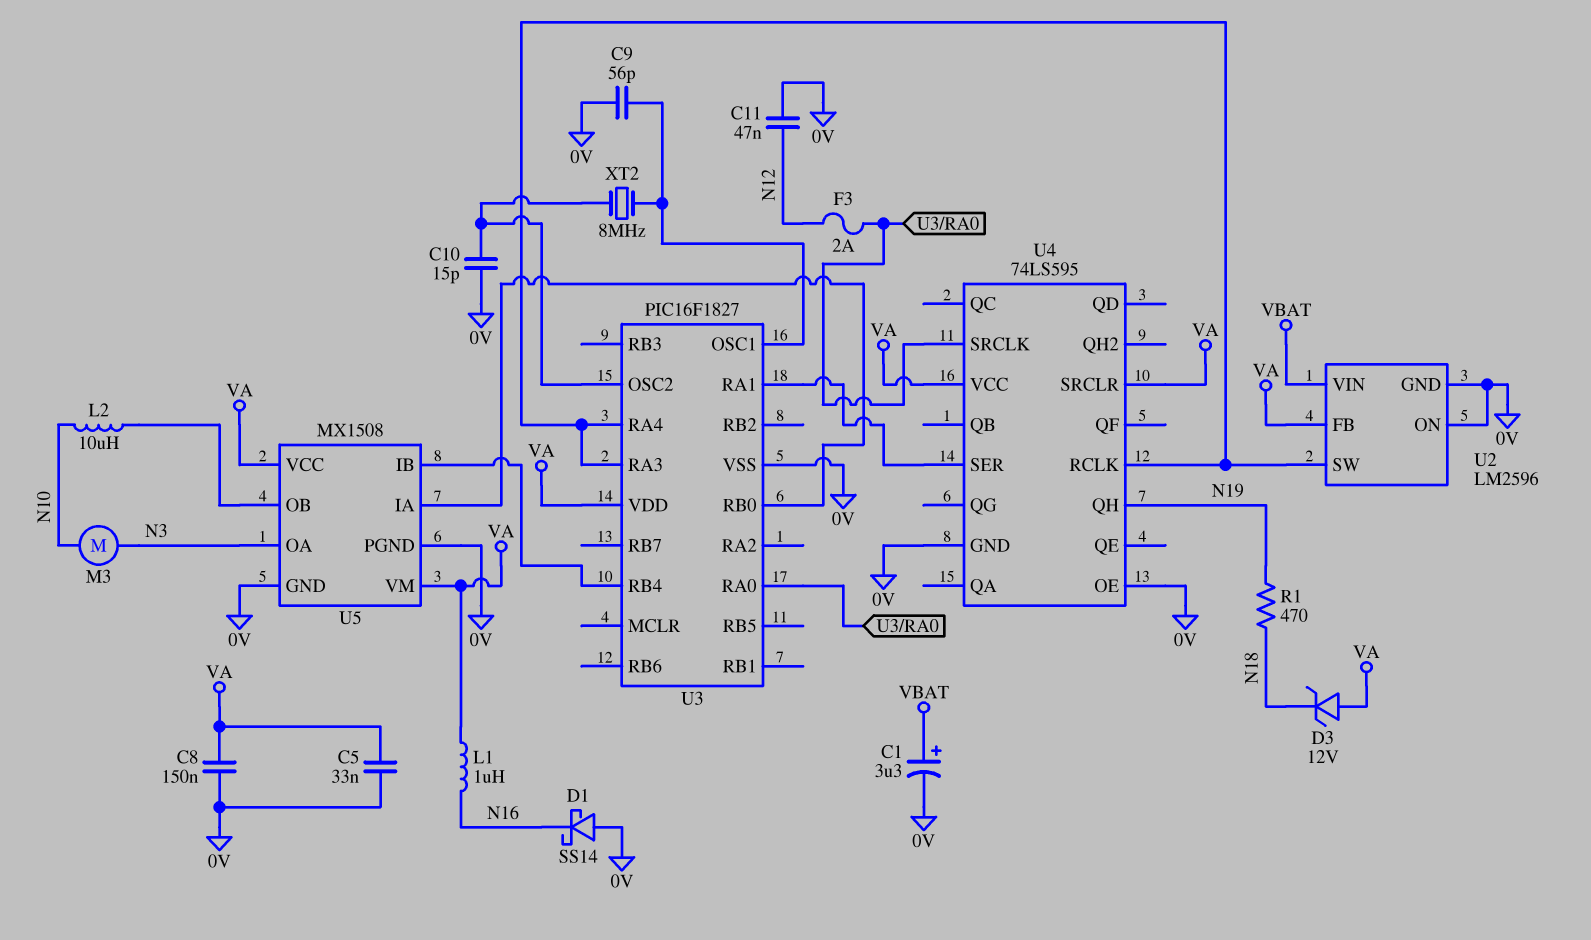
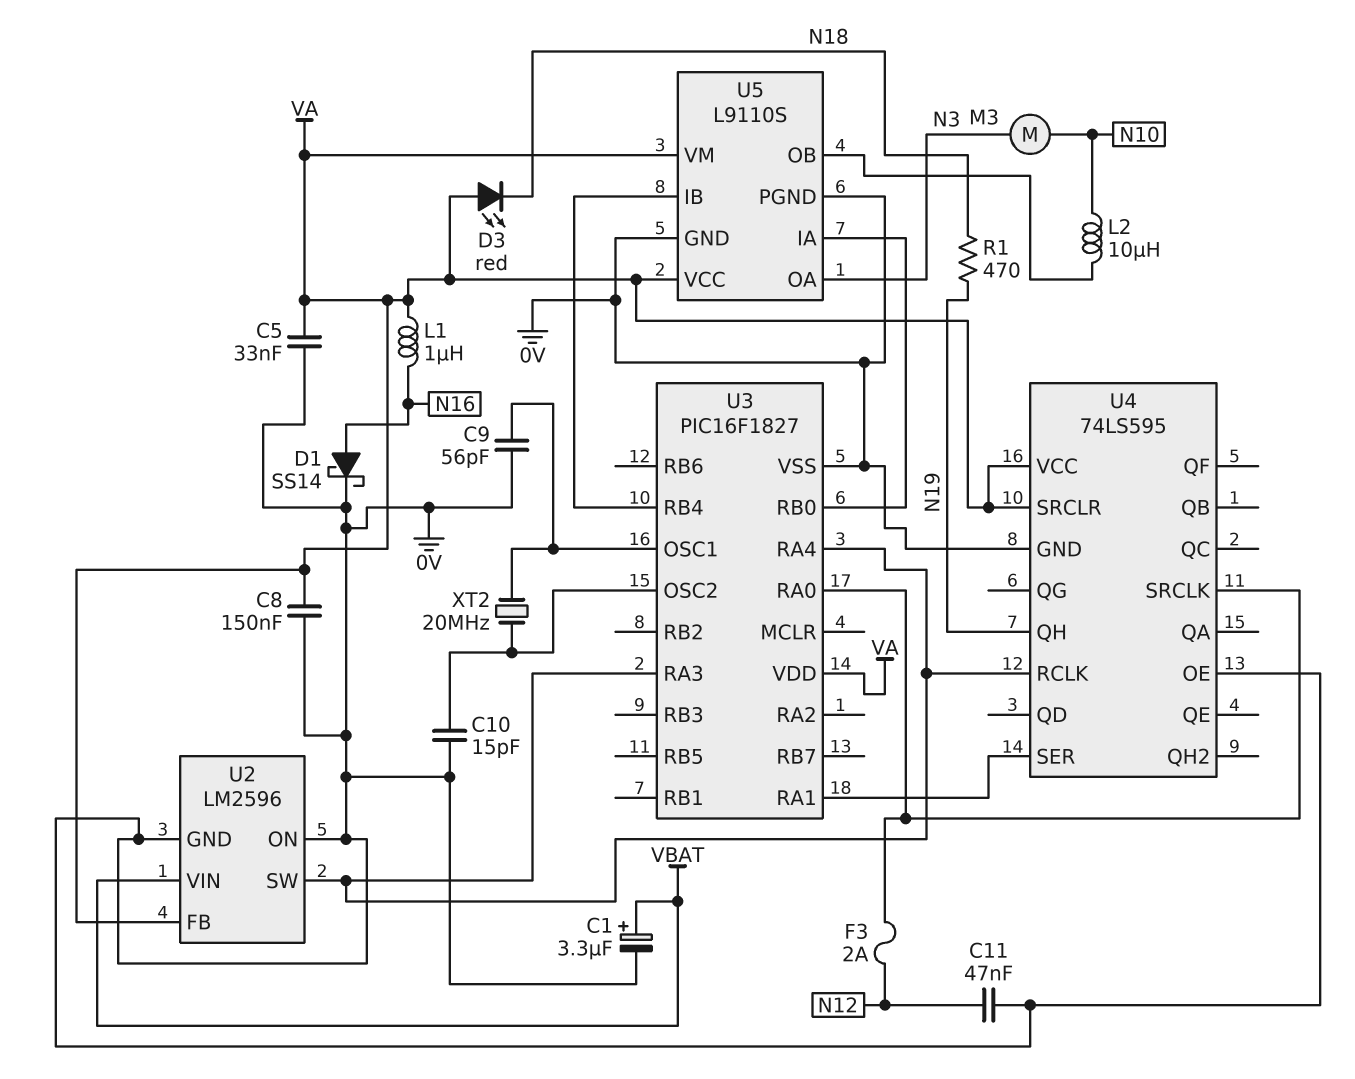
D1: schottky SS14 (A 0V, K N16) -> schottky SS14 (A N16, K 0V)
D3: zener 12V (A VA, K N18) -> LED red (A VA, K N18)
U5: MX1508 -> L9110S
XT2: 8MHz (U3/OSC1, U3/OSC2) -> 20MHz (U3/OSC1, U3/OSC2)

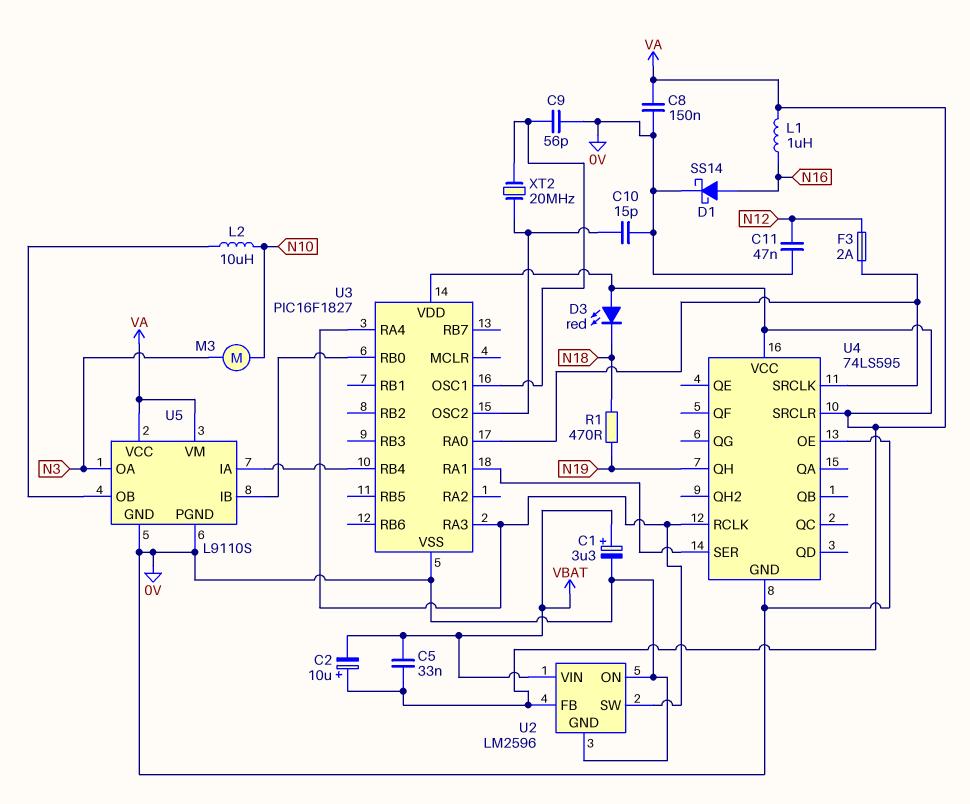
C2: none -> 10uF (plus VA, minus VBAT)
C5: 33nF (0V, VA) -> 33nF (VA, VBAT)
U5 pin IA: U3/RB0 -> U3/RB4
U5 pin IB: U3/RB4 -> U3/RB0

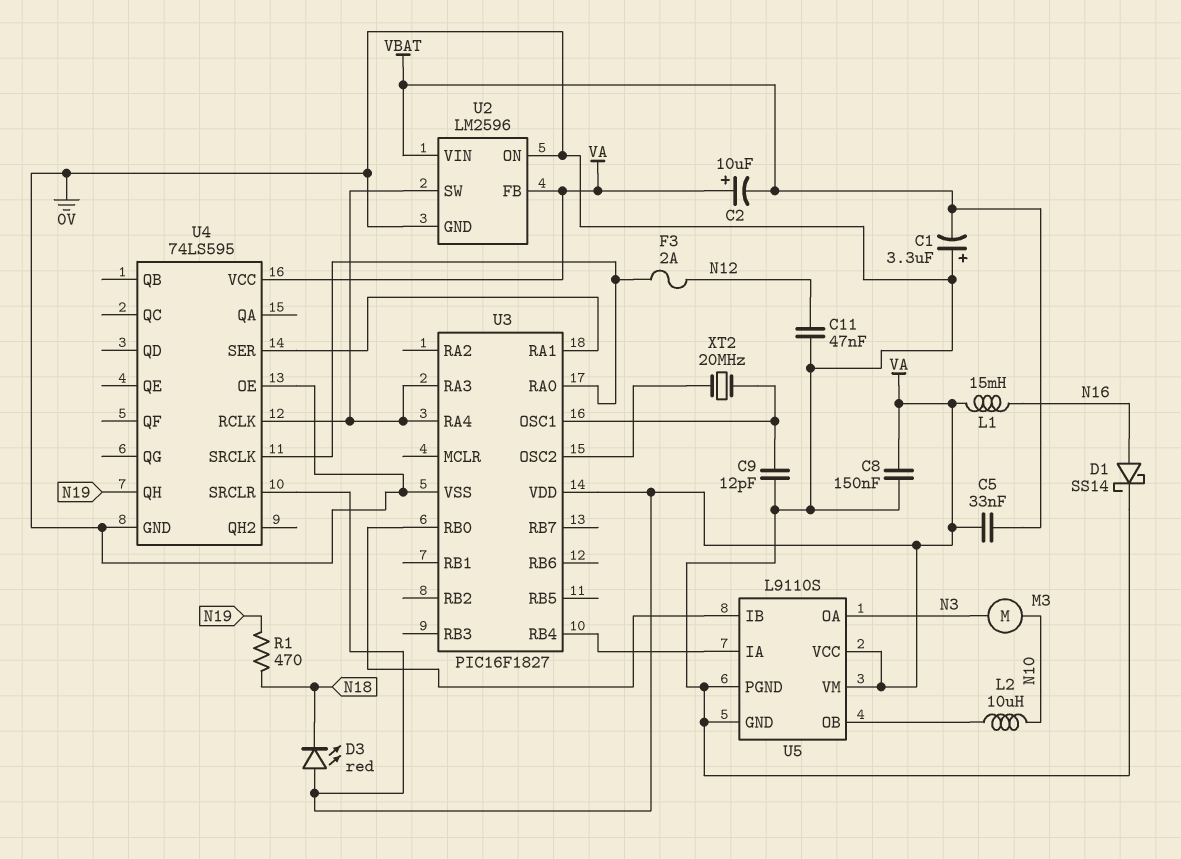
C1: 3.3uF (plus VBAT, minus 0V) -> 3.3uF (plus 0V, minus VBAT)
C9: 56pF (0V, U3/OSC1) -> 12pF (0V, U3/OSC1)
C10: 15pF (0V, U3/OSC2) -> none
L1: 1uH (N16, VA) -> 15mH (N16, VA)

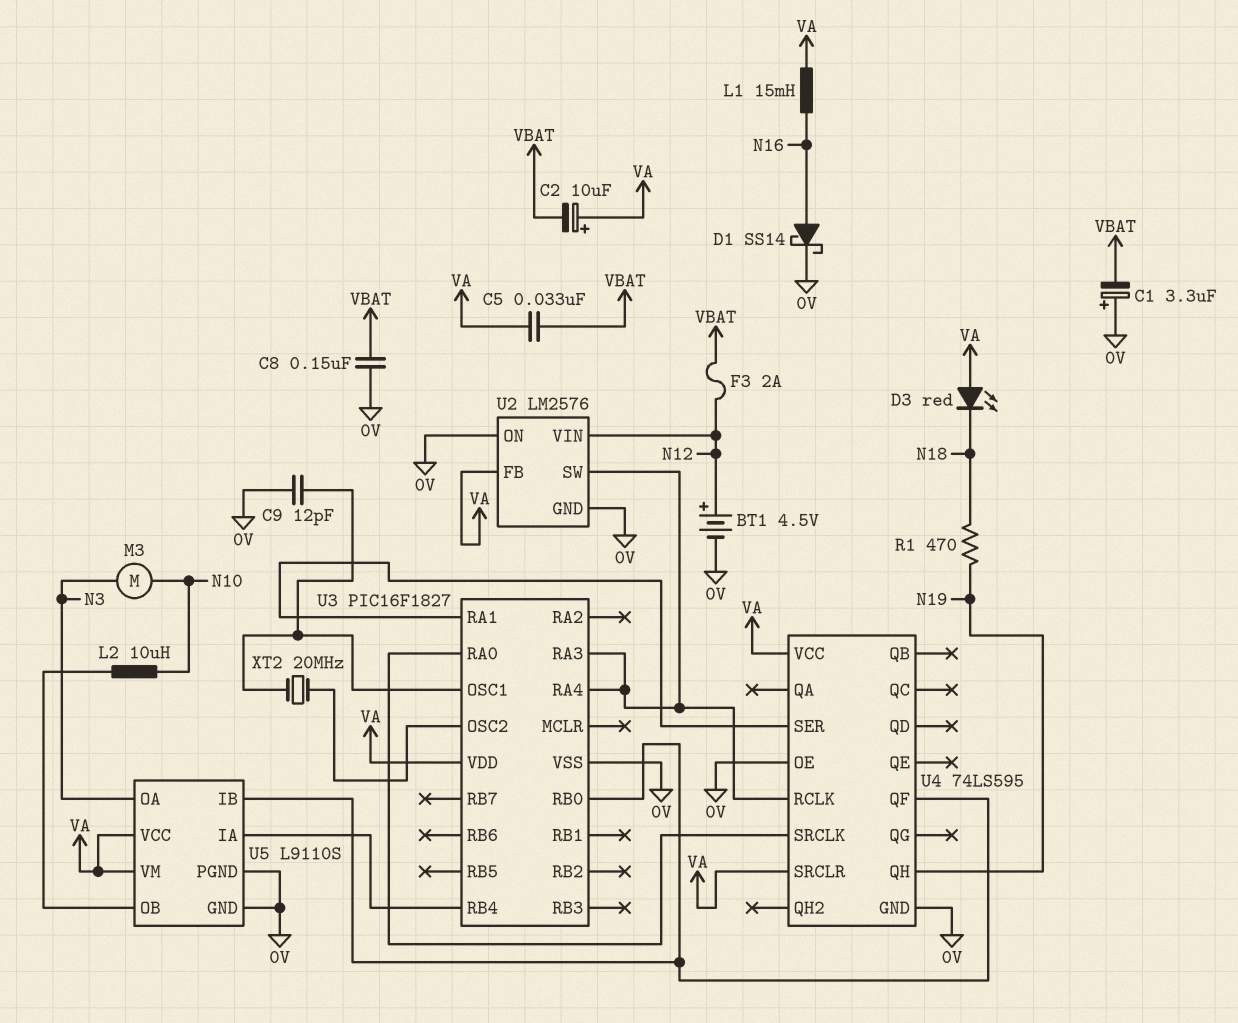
BT1: none -> 4.5V (plus N12, minus 0V)
C8: 150nF (0V, VA) -> 150nF (0V, VBAT)
C11: 47nF (0V, N12) -> none
F3: 2A (N12, U3/RA0) -> 2A (N12, VBAT)
U2: LM2596 -> LM2576
U2 pin VIN: VBAT -> N12
U4 pin QF: none -> U3/RB0

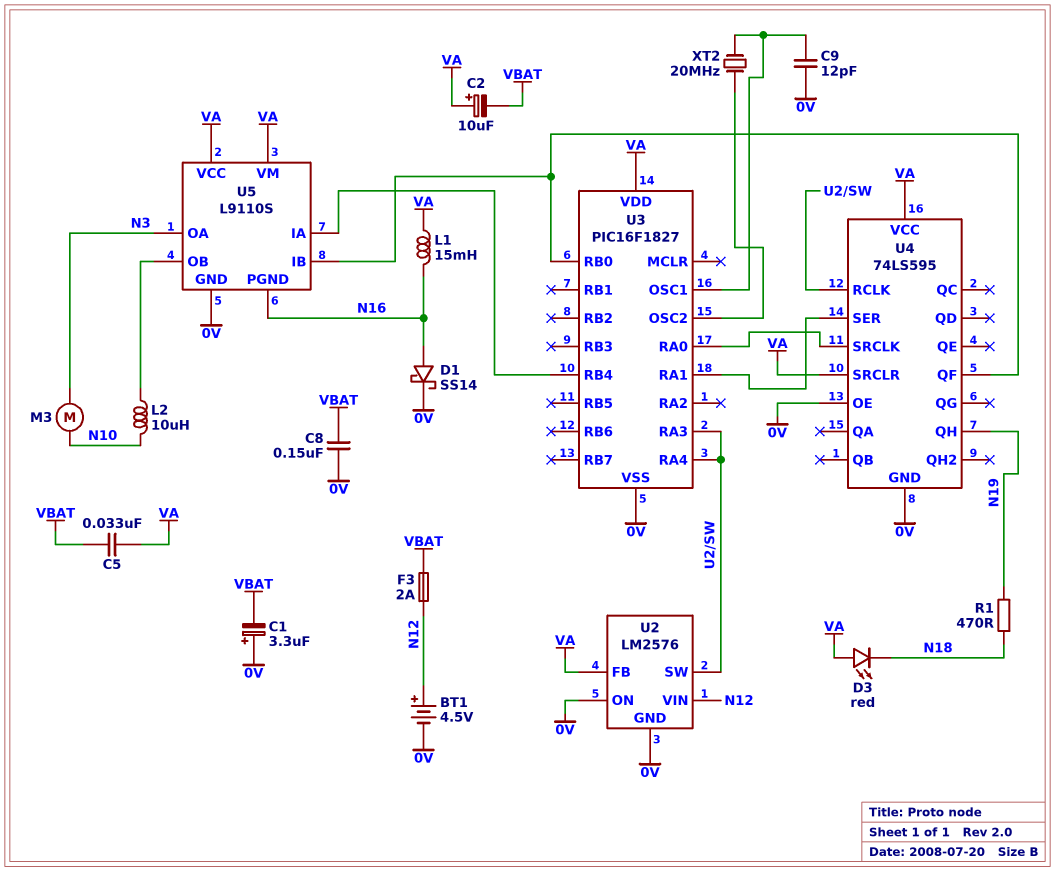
U5 pin PGND: 0V -> N16

